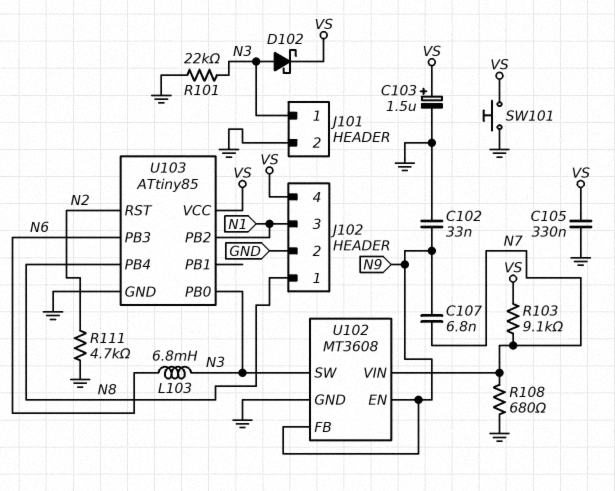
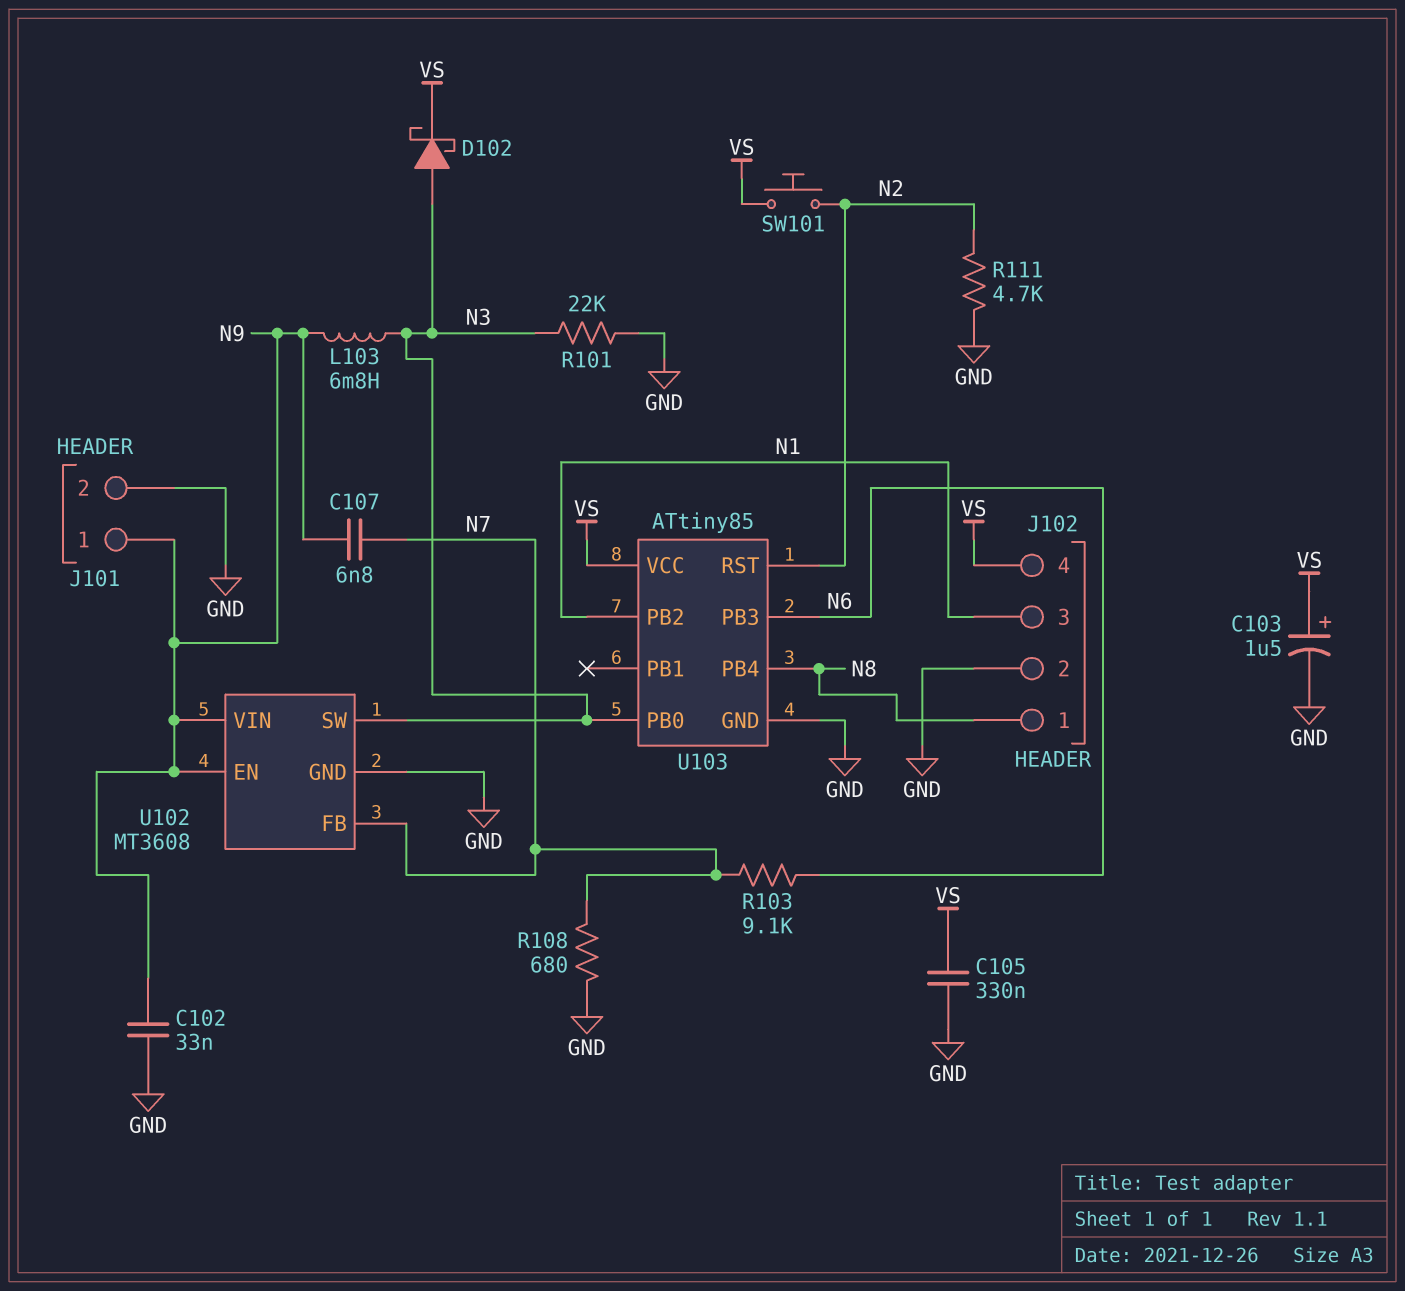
J101 pin 1: N3 -> N9
L103: 6.8mH (N3, N6) -> 6.8mH (N3, N9)
R103: 9.1k (N7, VS) -> 9.1k (N6, N7)
SW101: button (GND, VS) -> button (N2, VS)
U102 pin FB: N9 -> N7
U102 pin VIN: N7 -> N9

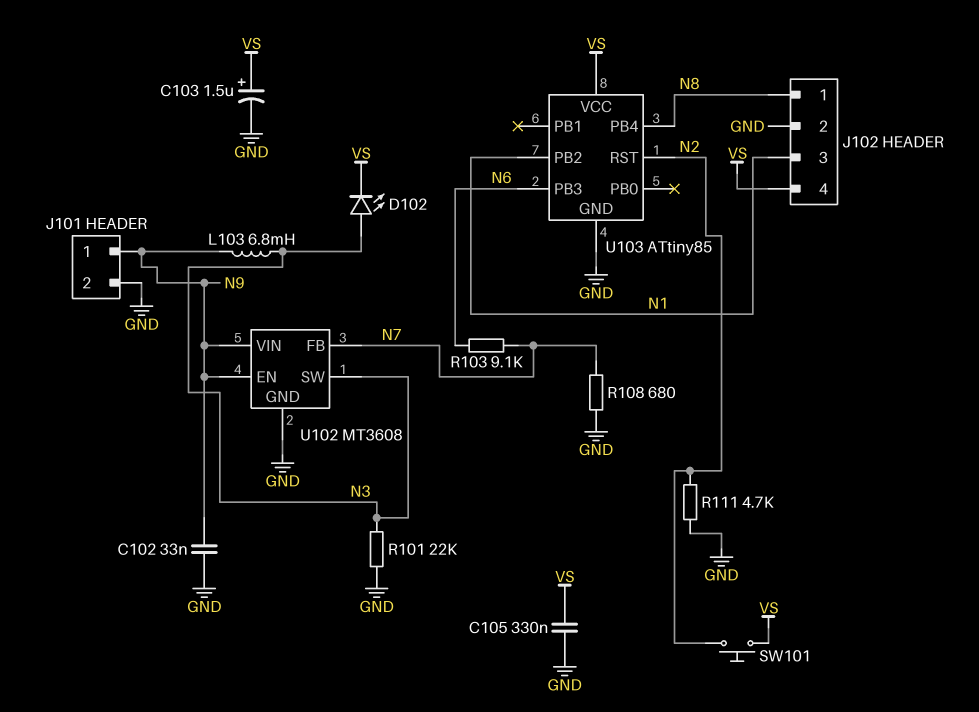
C107: 6.8nF (N7, N9) -> none
D102: schottky (A N3, K VS) -> LED (A N3, K VS)
U103 pin PB0: N3 -> none

